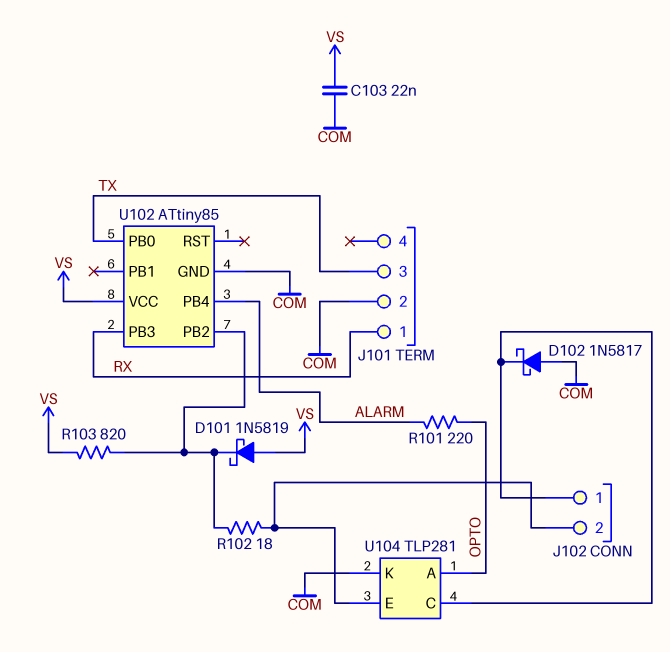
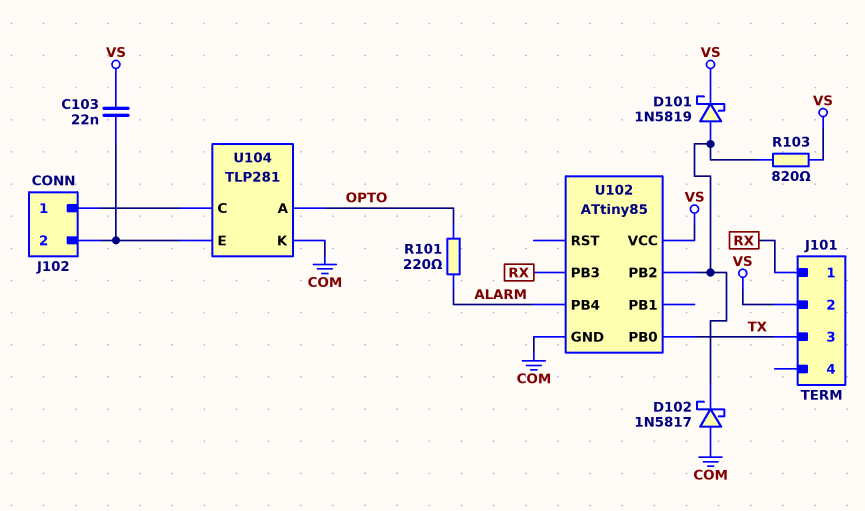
C103: 22nF (COM, VS) -> 22nF (J102/2, VS)
D101: schottky 1N5819 (A VS, K U102/PB2) -> schottky 1N5819 (A U102/PB2, K VS)
D102: schottky 1N5817 (A COM, K J102/1) -> schottky 1N5817 (A COM, K U102/PB2)
J101 pin 2: COM -> VS
R102: 18 (J102/2, U102/PB2) -> none

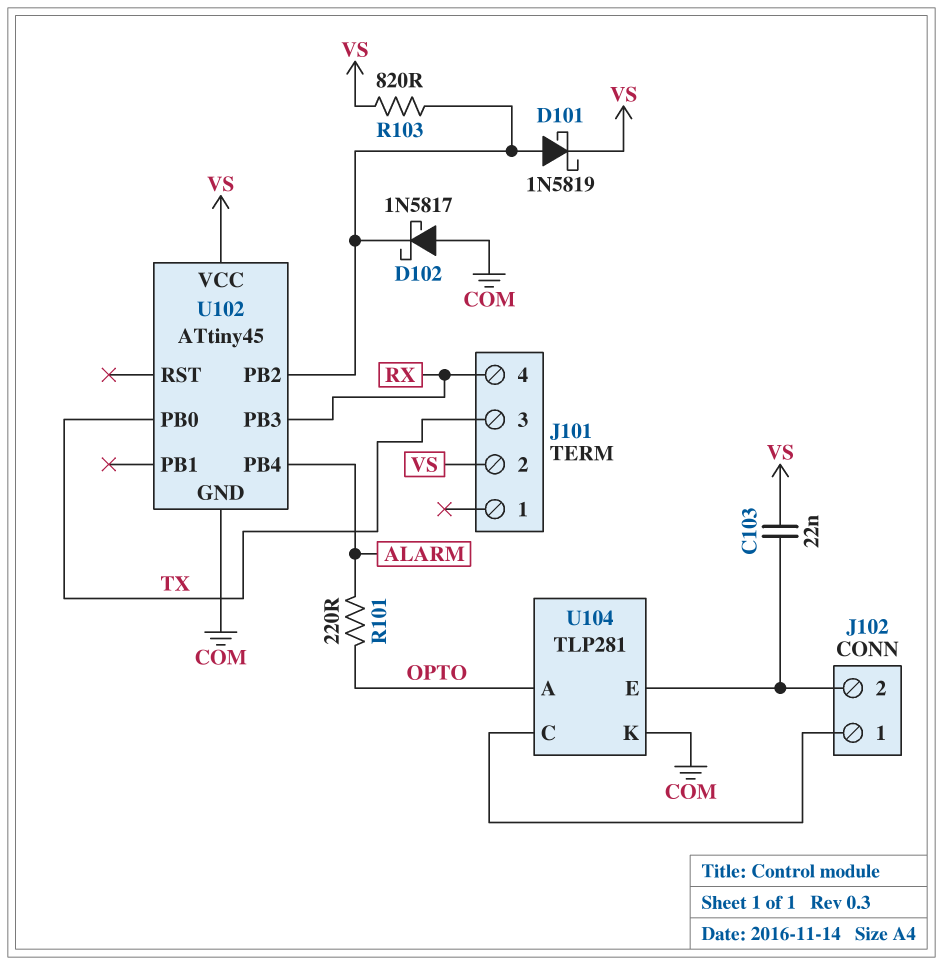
J101 pin 1: RX -> none
J101 pin 4: none -> RX
U102: ATtiny85 -> ATtiny45

